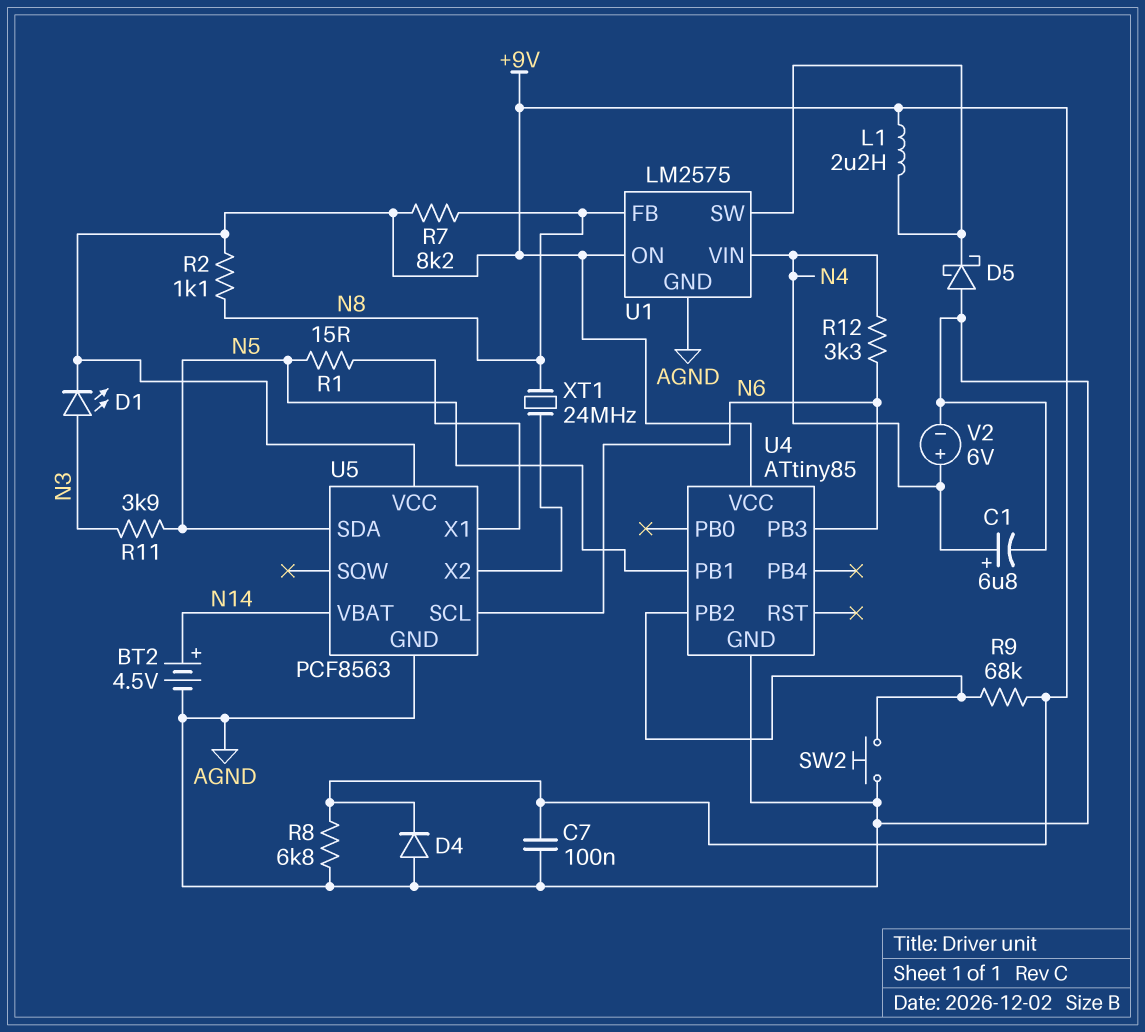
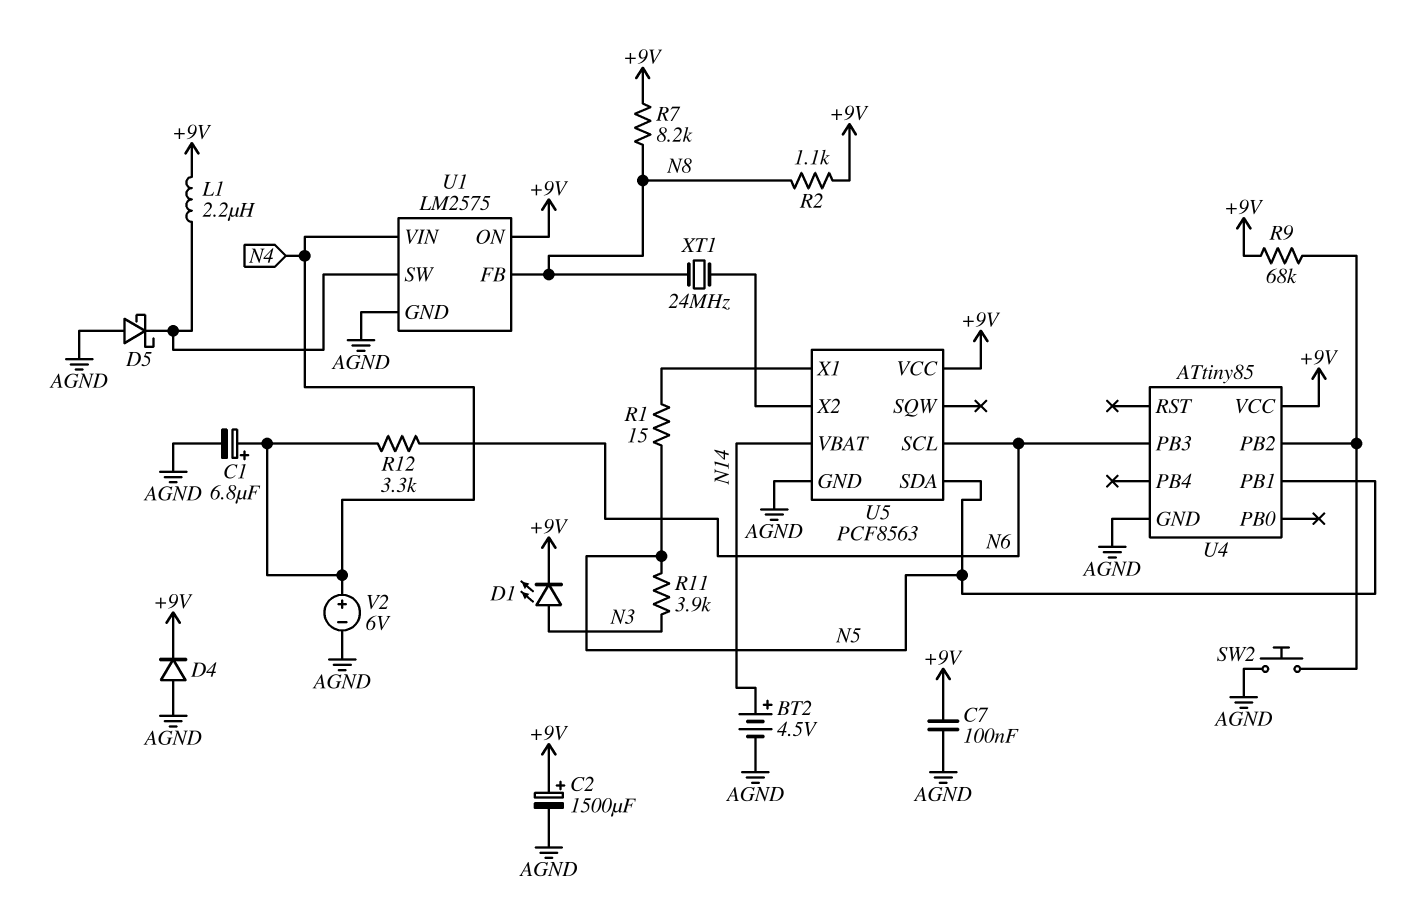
C2: none -> 1500uF (plus +9V, minus AGND)
R8: 6.8k (+9V, AGND) -> none

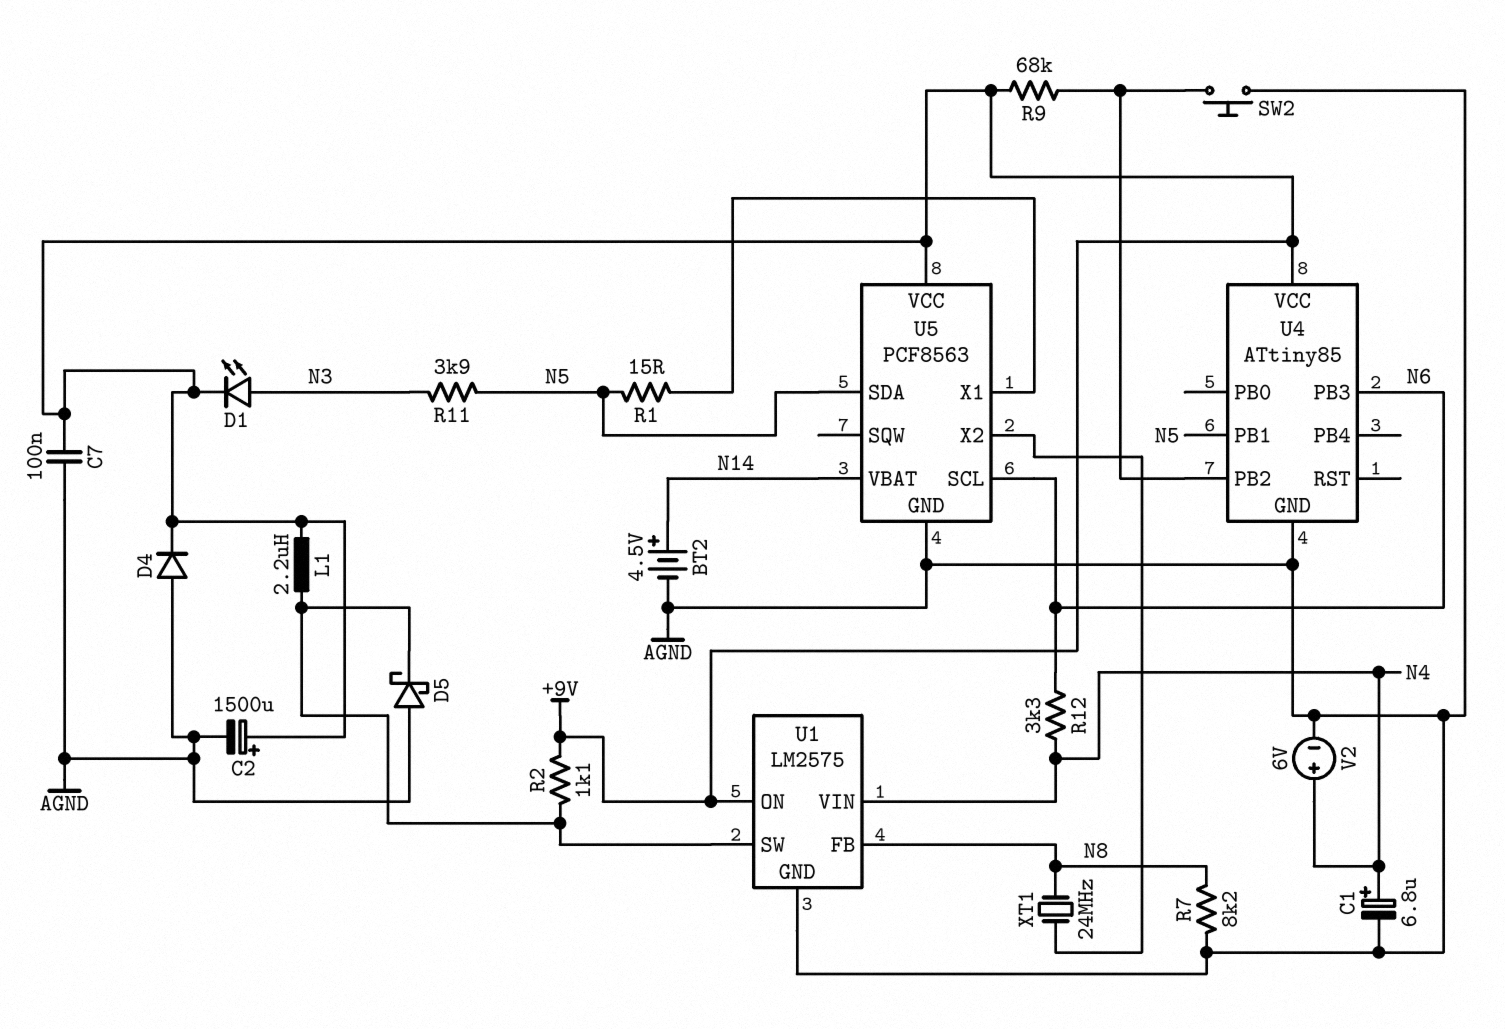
R2: 1.1k (+9V, N8) -> 1.1k (+9V, U1/SW)
R7: 8.2k (+9V, N8) -> 8.2k (AGND, N8)

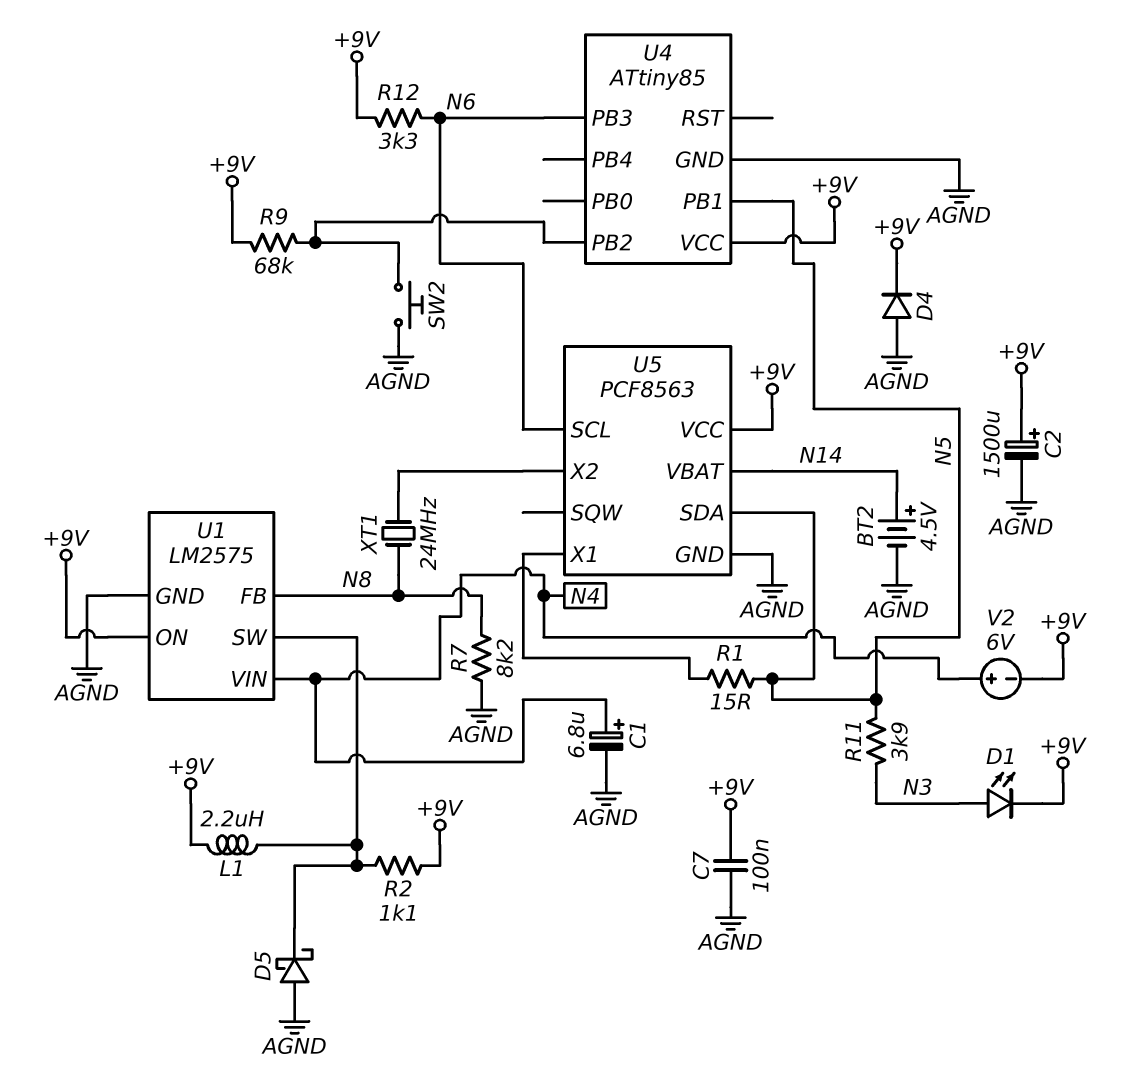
R12: 3.3k (N4, N6) -> 3.3k (+9V, N6)
V2: 6V (plus N4, minus AGND) -> 6V (plus N4, minus +9V)

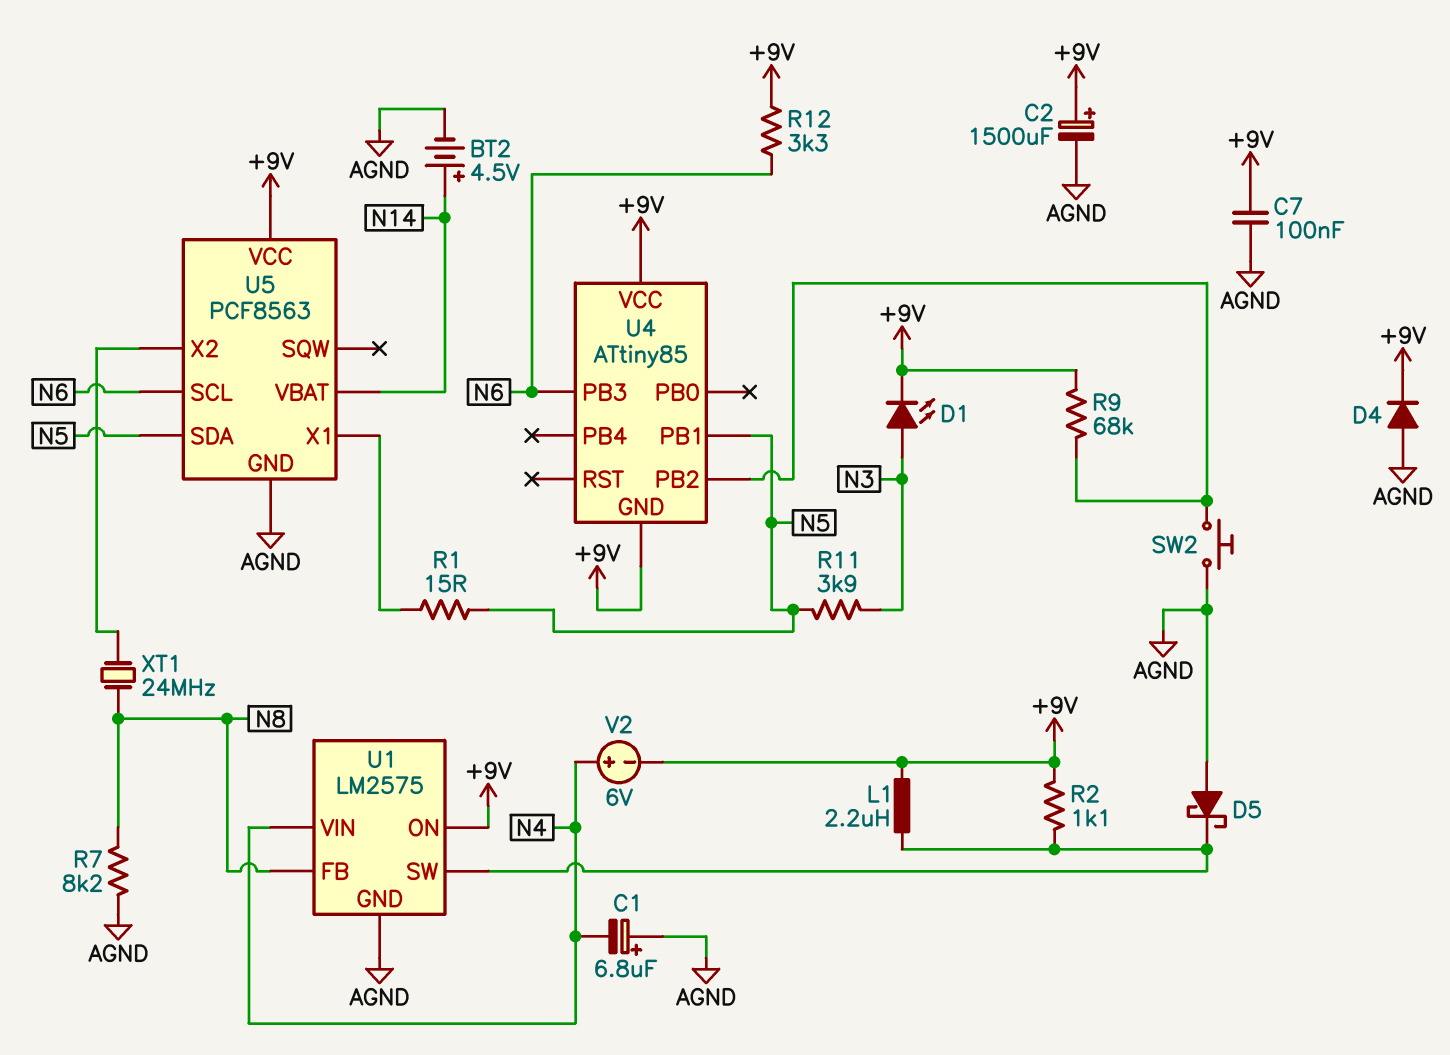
C1: 6.8uF (plus N4, minus AGND) -> 6.8uF (plus AGND, minus N4)
U4 pin GND: AGND -> +9V

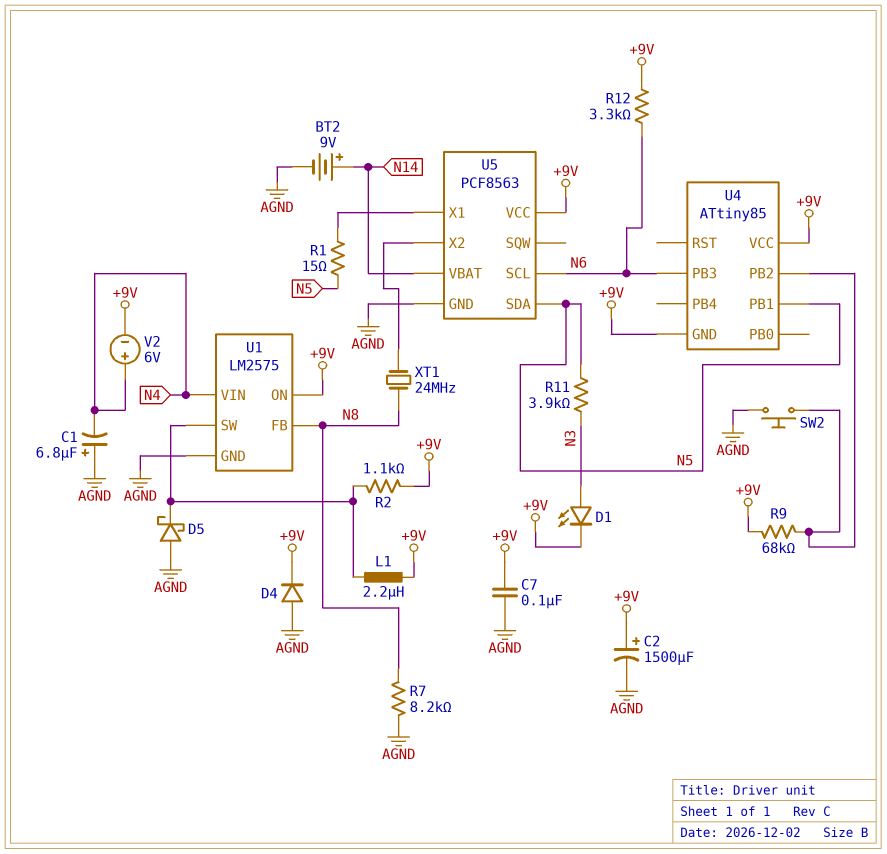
BT2: 4.5V (plus N14, minus AGND) -> 9V (plus N14, minus AGND)

